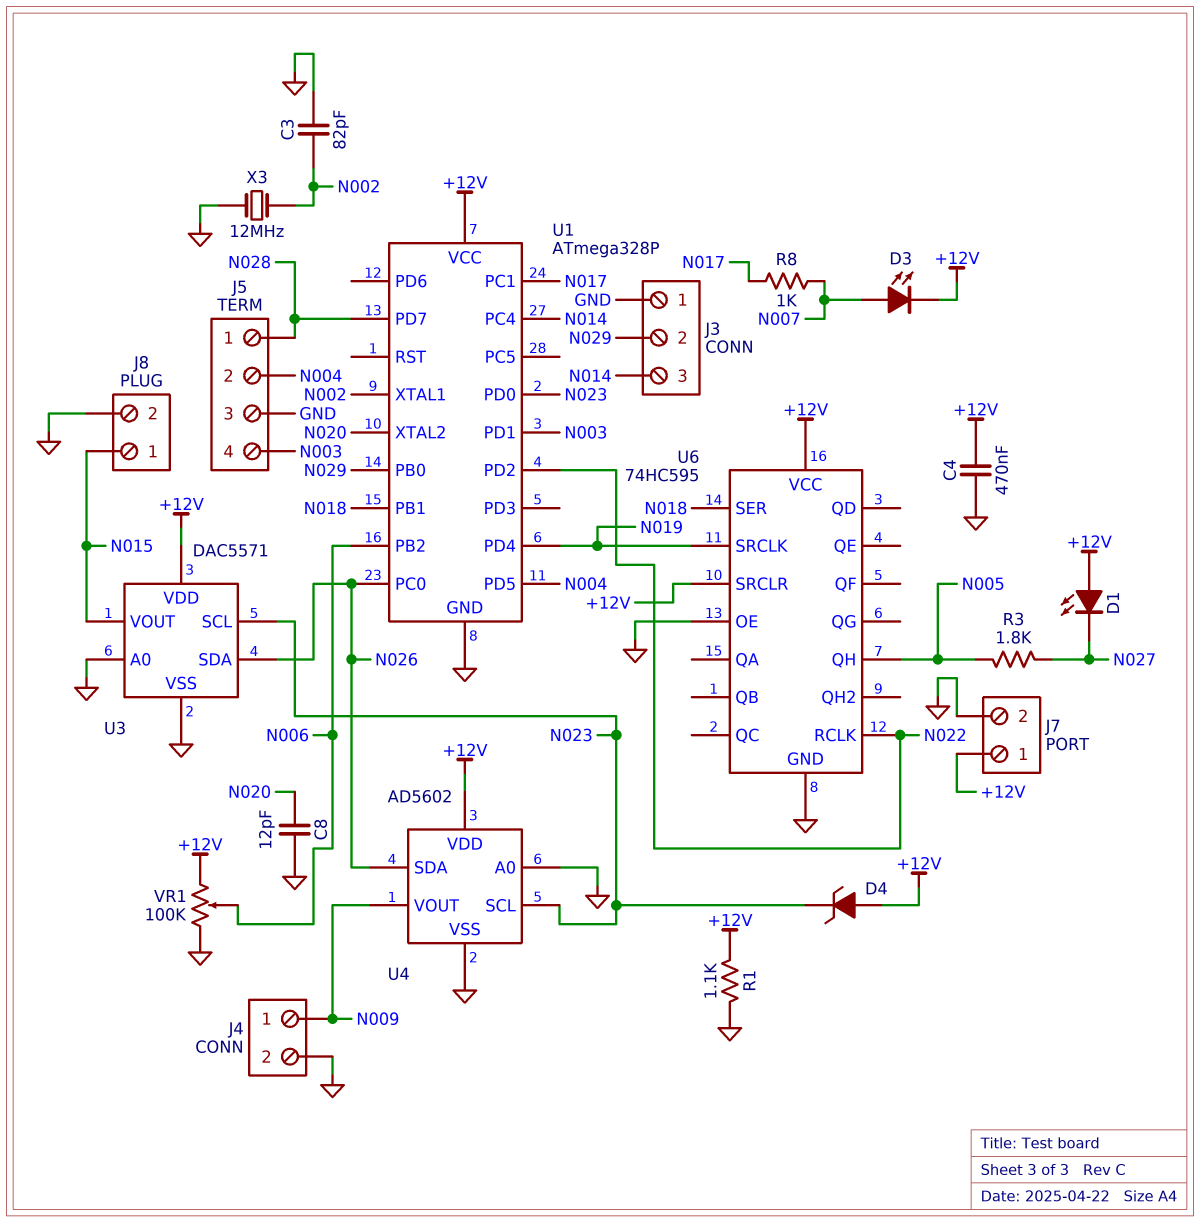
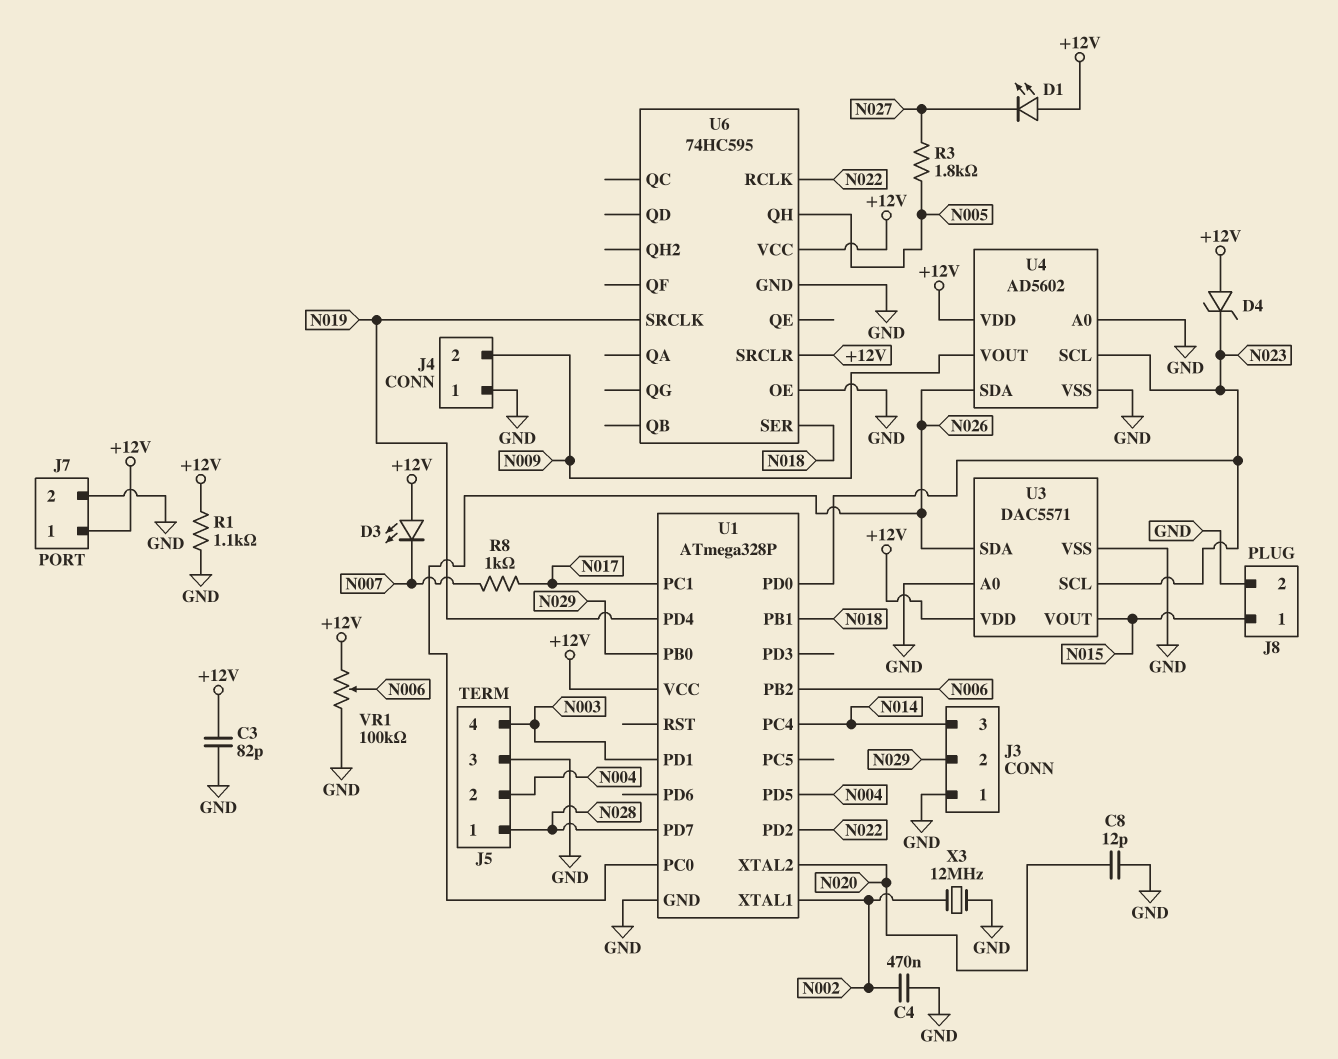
C3: 82pF (GND, N002) -> 82pF (+12V, GND)
C4: 470nF (+12V, GND) -> 470nF (GND, N002)
D3: LED (A N007, K +12V) -> LED (A +12V, K N007)
J4 pin 1: N009 -> GND
J4 pin 2: GND -> N009

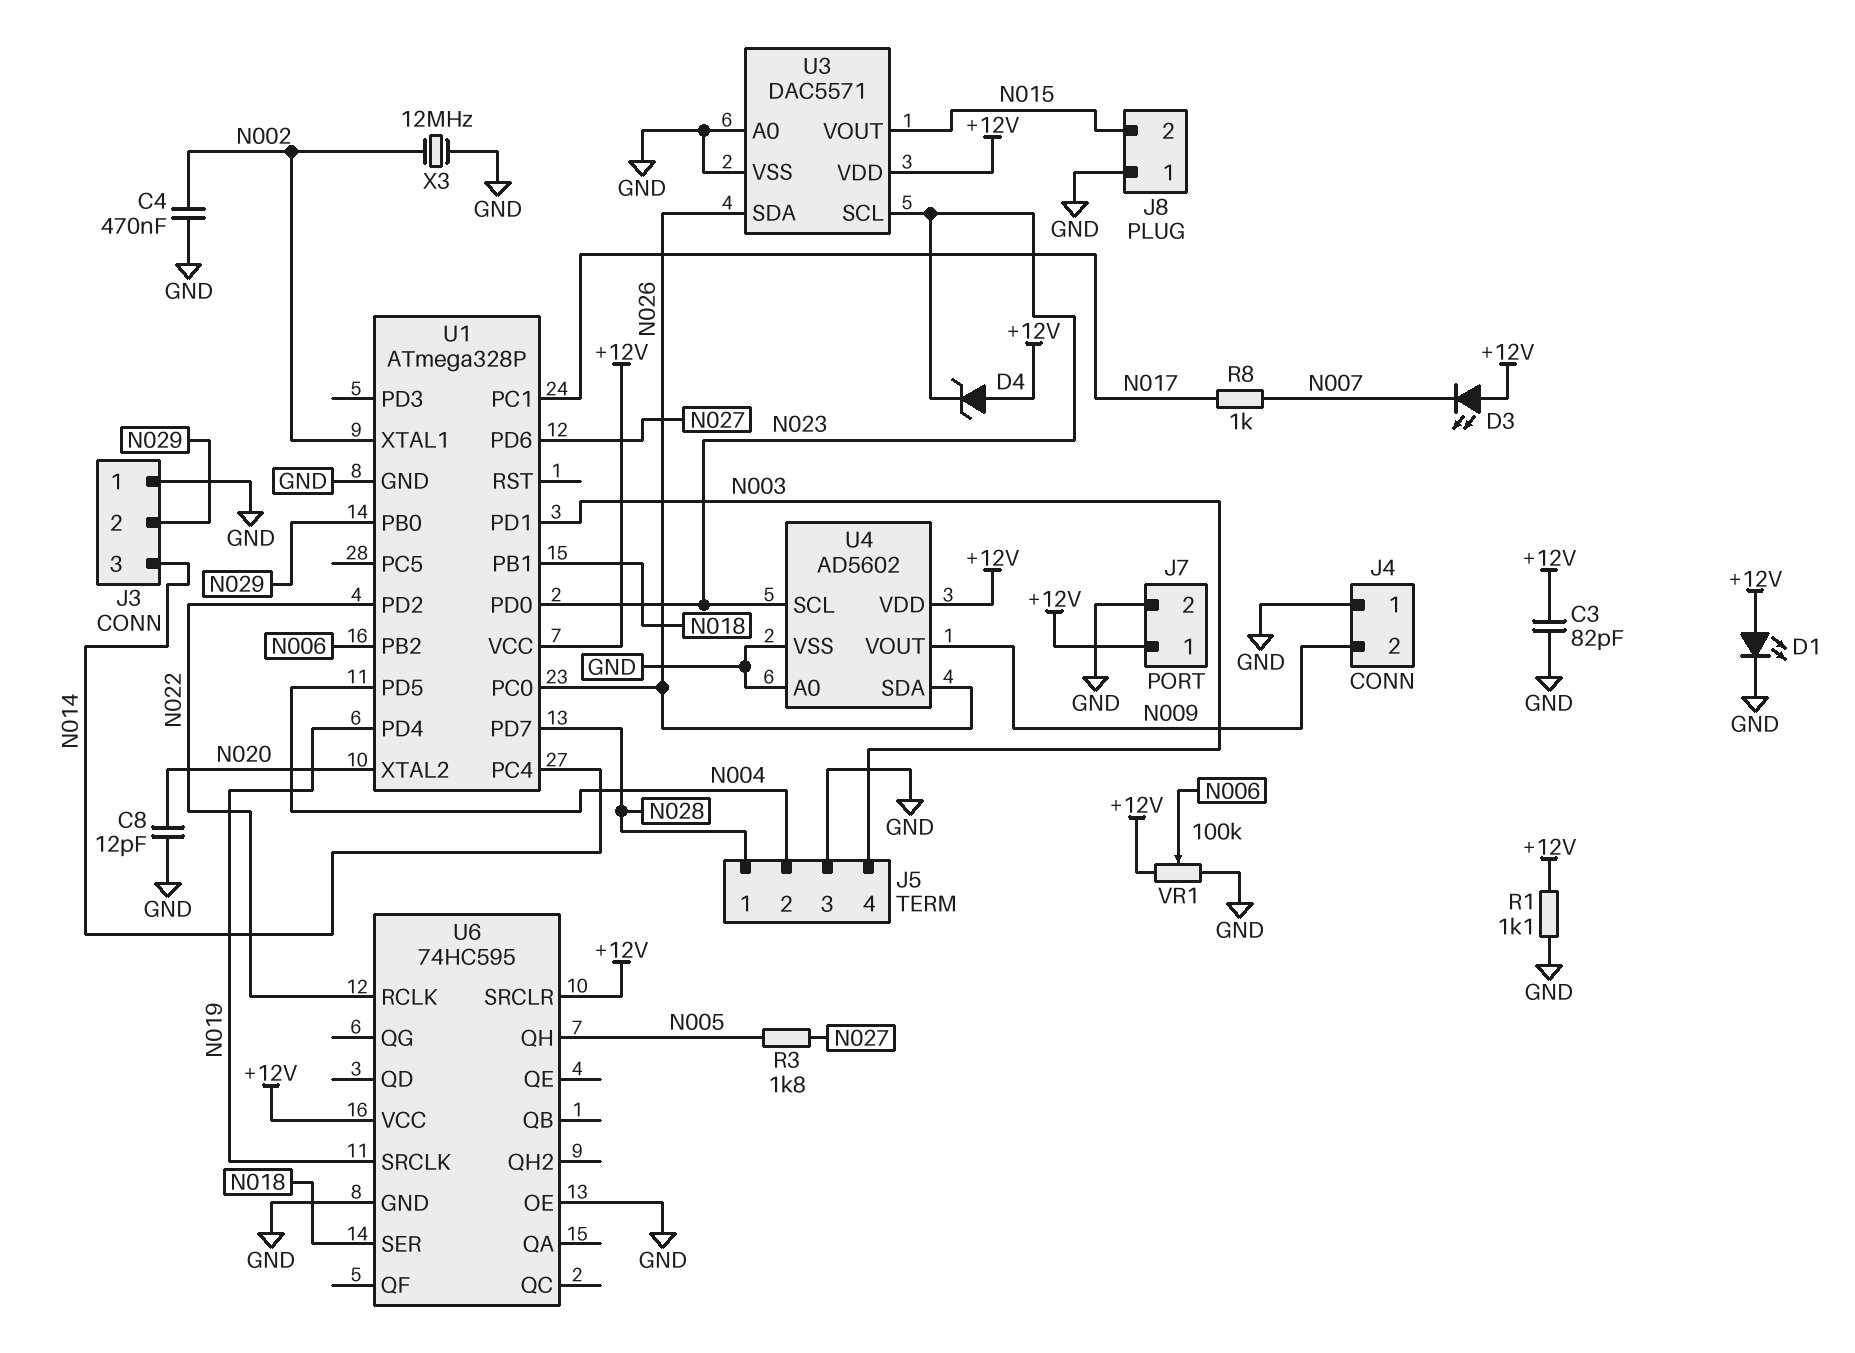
D1: LED (A +12V, K N027) -> LED (A +12V, K GND)
J8 pin 1: N015 -> GND
J8 pin 2: GND -> N015
U1 pin PD6: none -> N027

